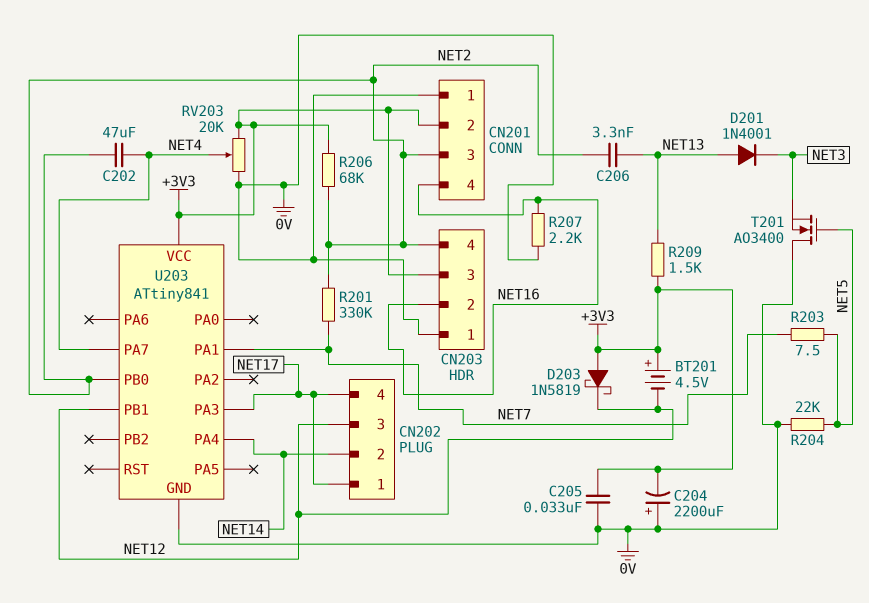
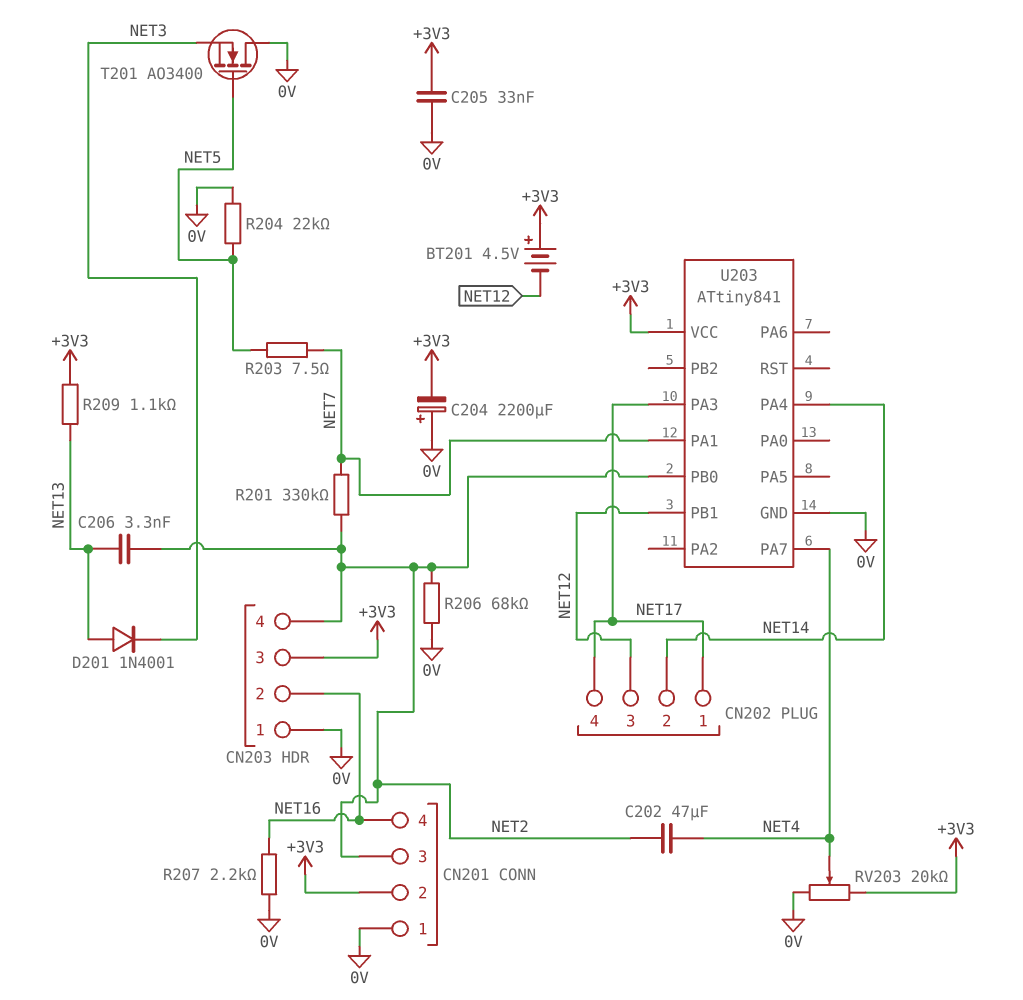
D203: schottky 1N5819 (A +3V3, K NET12) -> none
R206: 68k (+3V3, NET2) -> 68k (0V, NET2)
R209: 1.5k (+3V3, NET13) -> 1.1k (+3V3, NET13)

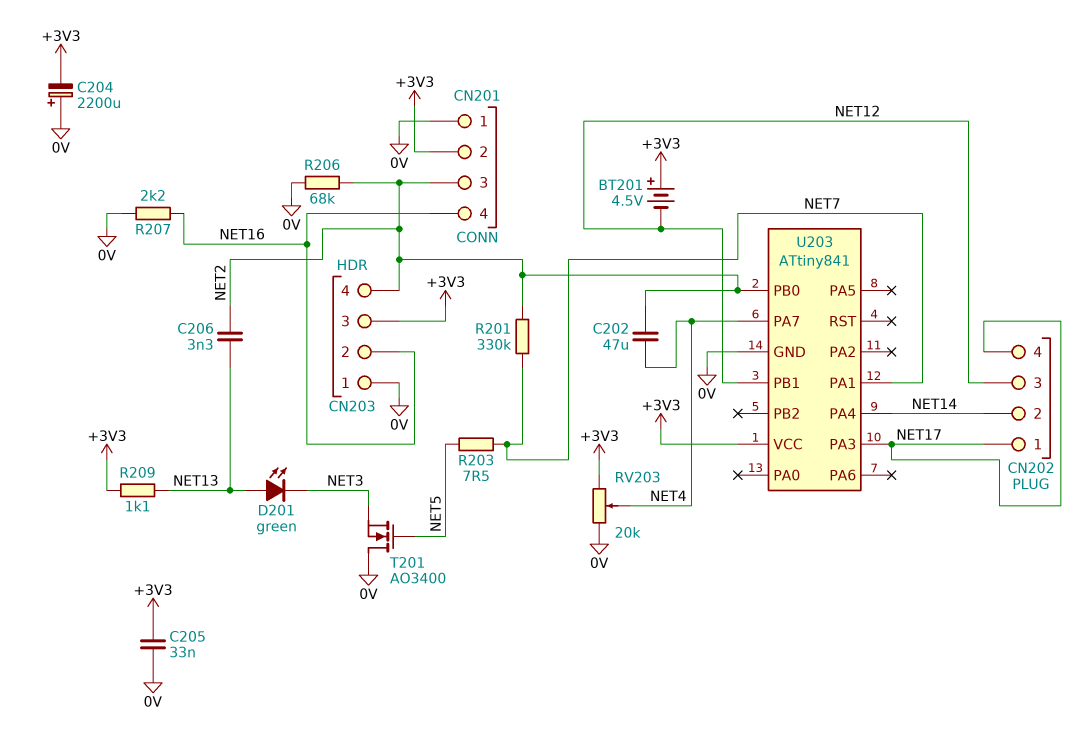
D201: diode 1N4001 (A NET13, K NET3) -> LED green (A NET13, K NET3)
R204: 22k (0V, NET5) -> none

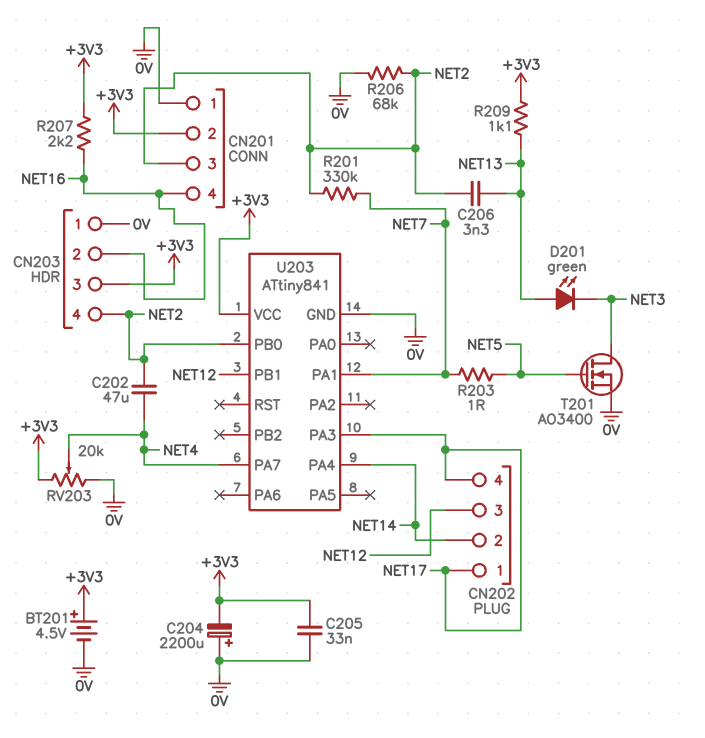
BT201: 4.5V (plus +3V3, minus NET12) -> 4.5V (plus +3V3, minus 0V)
R203: 7.5 (NET5, NET7) -> 1 (NET5, NET7)
R207: 2.2k (0V, NET16) -> 2.2k (+3V3, NET16)
T201: NMOS AO3400 (G NET5, D 0V, S NET3) -> NMOS AO3400 (G NET5, D NET3, S 0V)

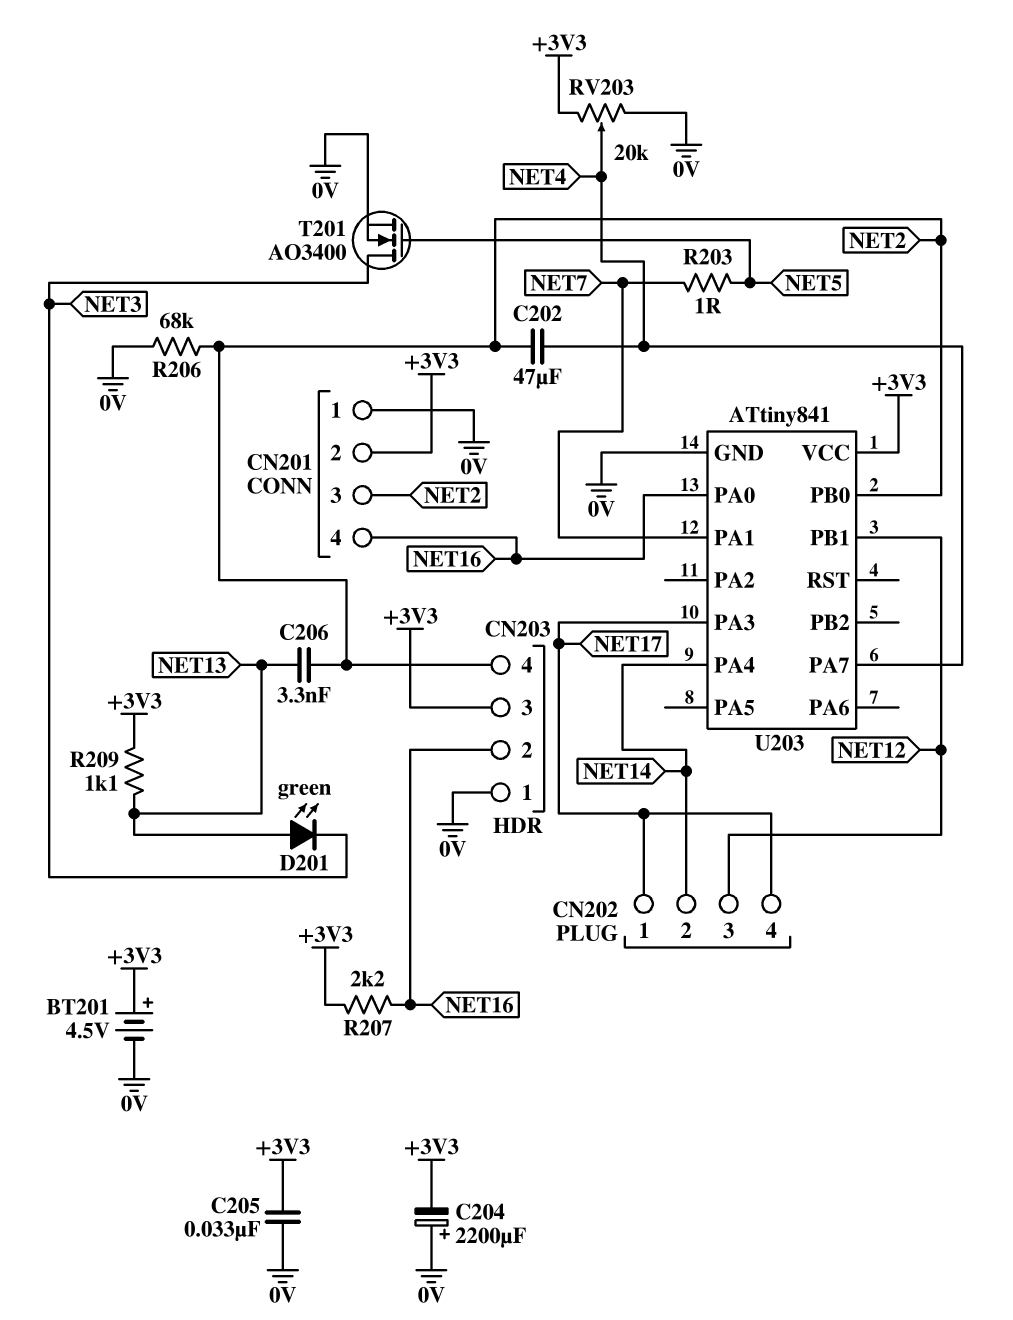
R201: 330k (NET2, NET7) -> none
U203 pin PA0: none -> NET16

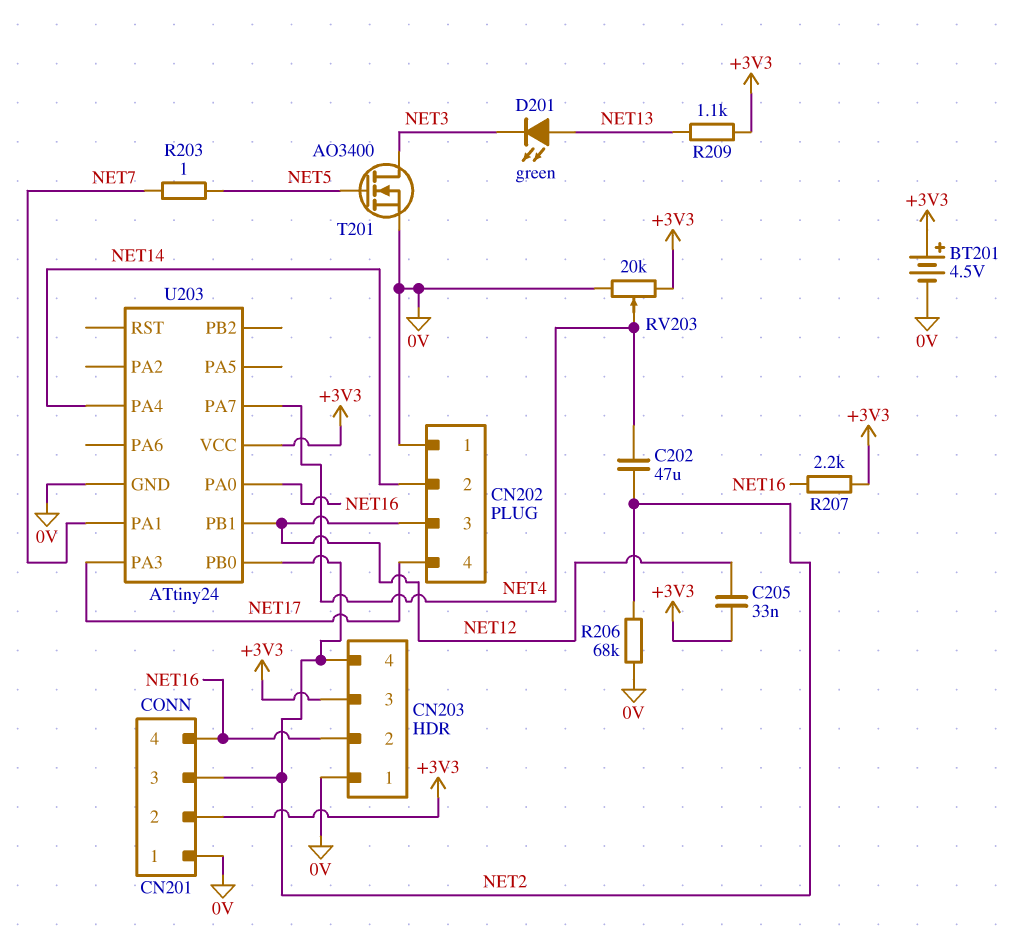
C204: 2200uF (plus 0V, minus +3V3) -> none
C205: 33nF (+3V3, 0V) -> 33nF (+3V3, NET12)
C206: 3.3nF (NET2, NET13) -> none
CN202 pin 1: NET17 -> 0V
U203: ATtiny841 -> ATtiny24

